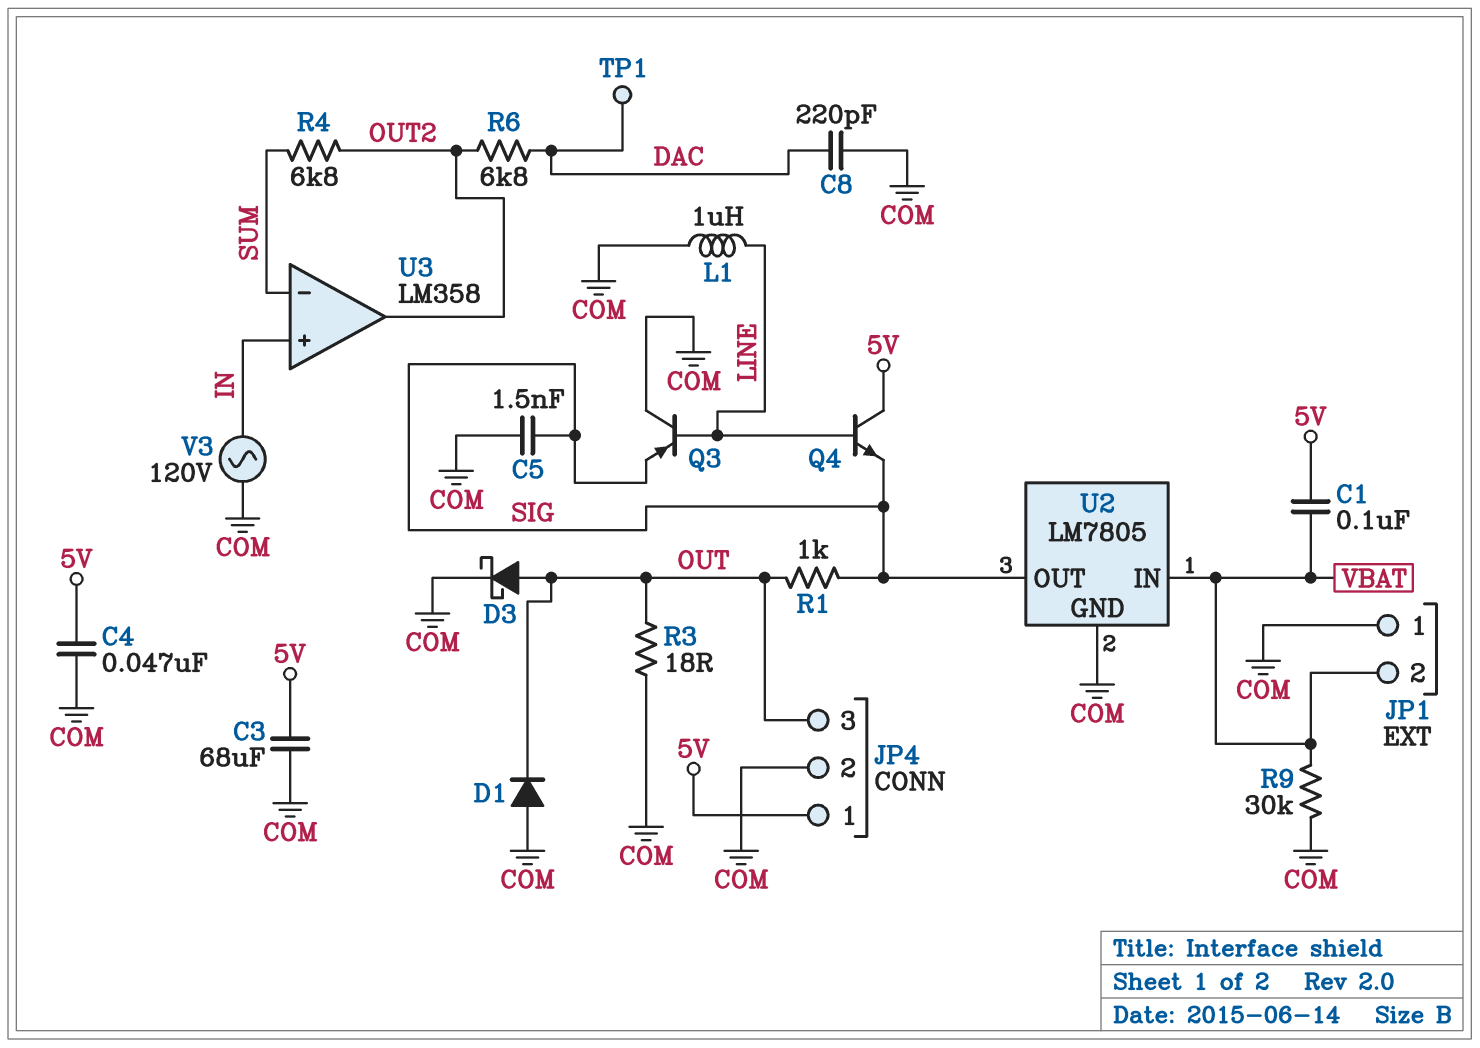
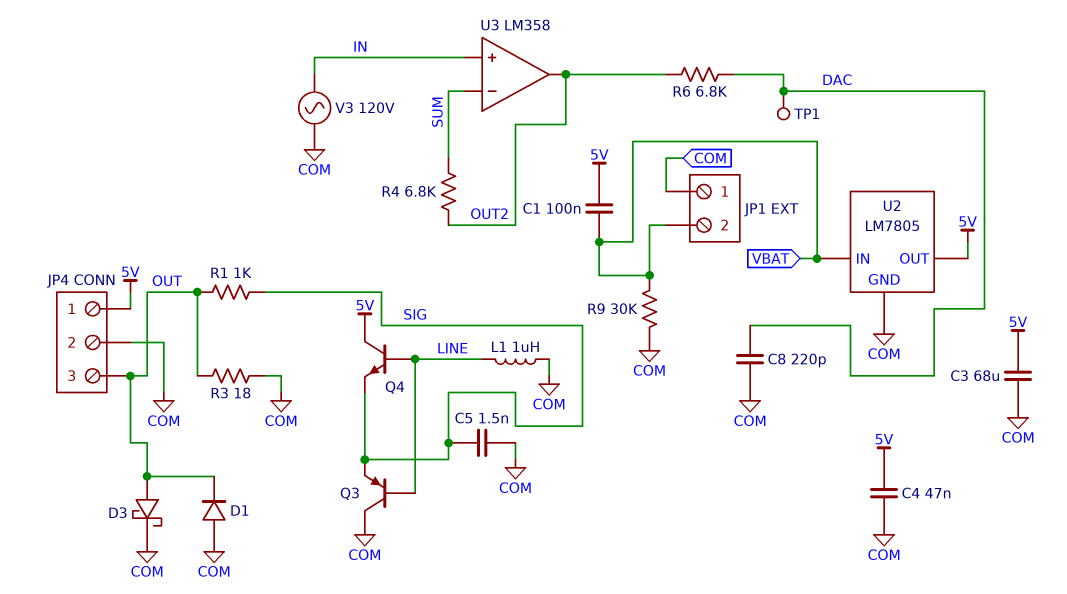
U2 pin OUT: SIG -> 5V

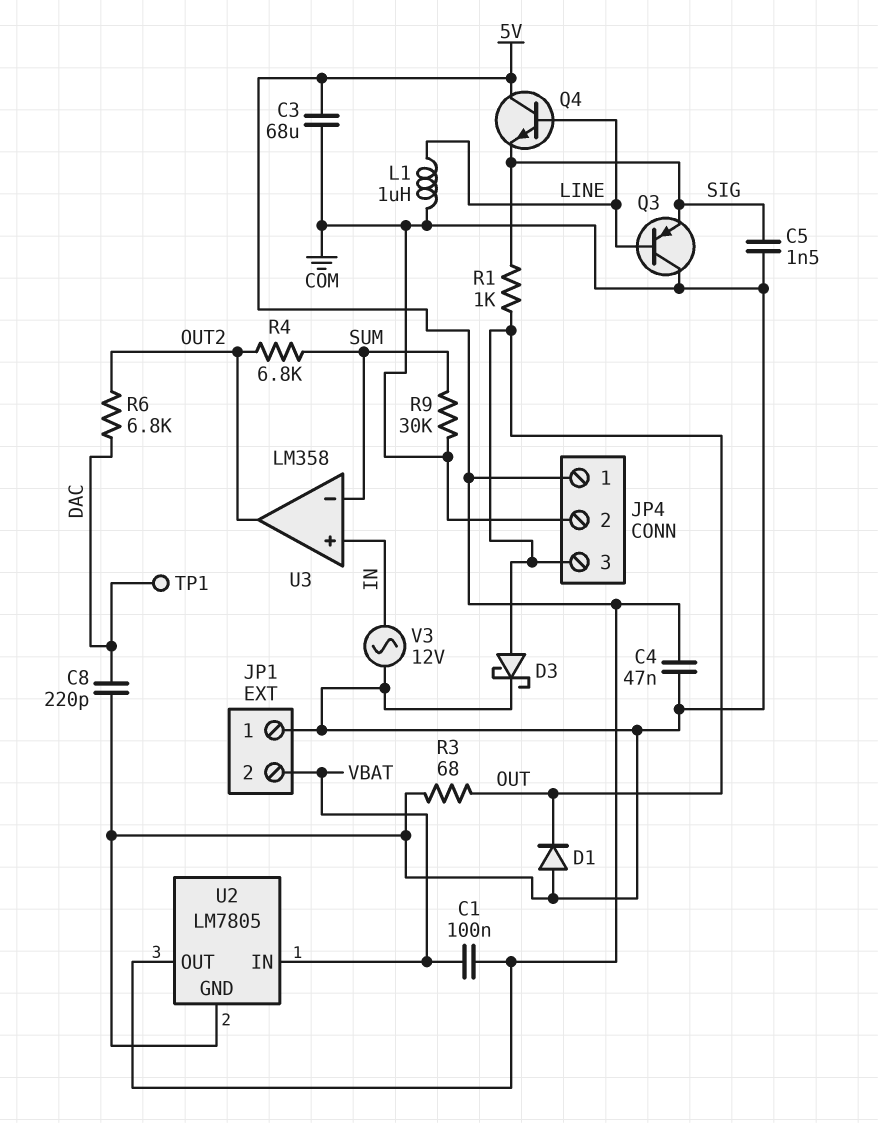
R3: 18 (COM, OUT) -> 68 (COM, OUT)
R9: 30k (COM, VBAT) -> 30k (COM, SUM)
V3: AC 120V (COM, IN) -> AC 12V (COM, IN)

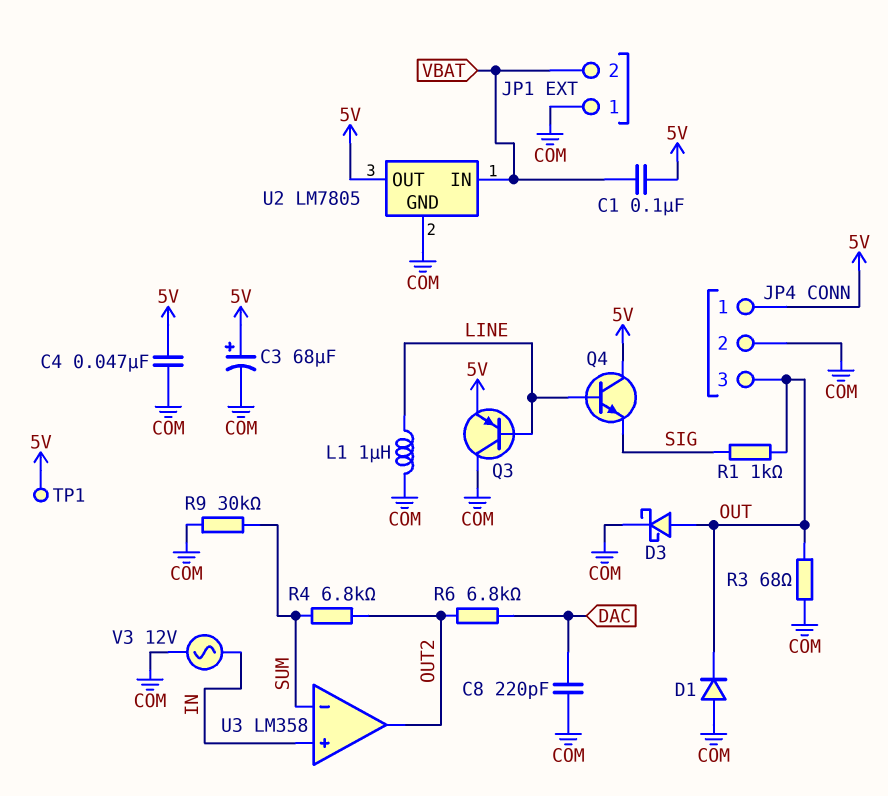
C3: 68uF (5V, COM) -> 68uF (plus 5V, minus COM)
C5: 1.5nF (COM, SIG) -> none
Q3: PNP (B LINE, C COM, E SIG) -> PNP (B LINE, C COM, E 5V)
TP1: test point (DAC) -> test point (5V)

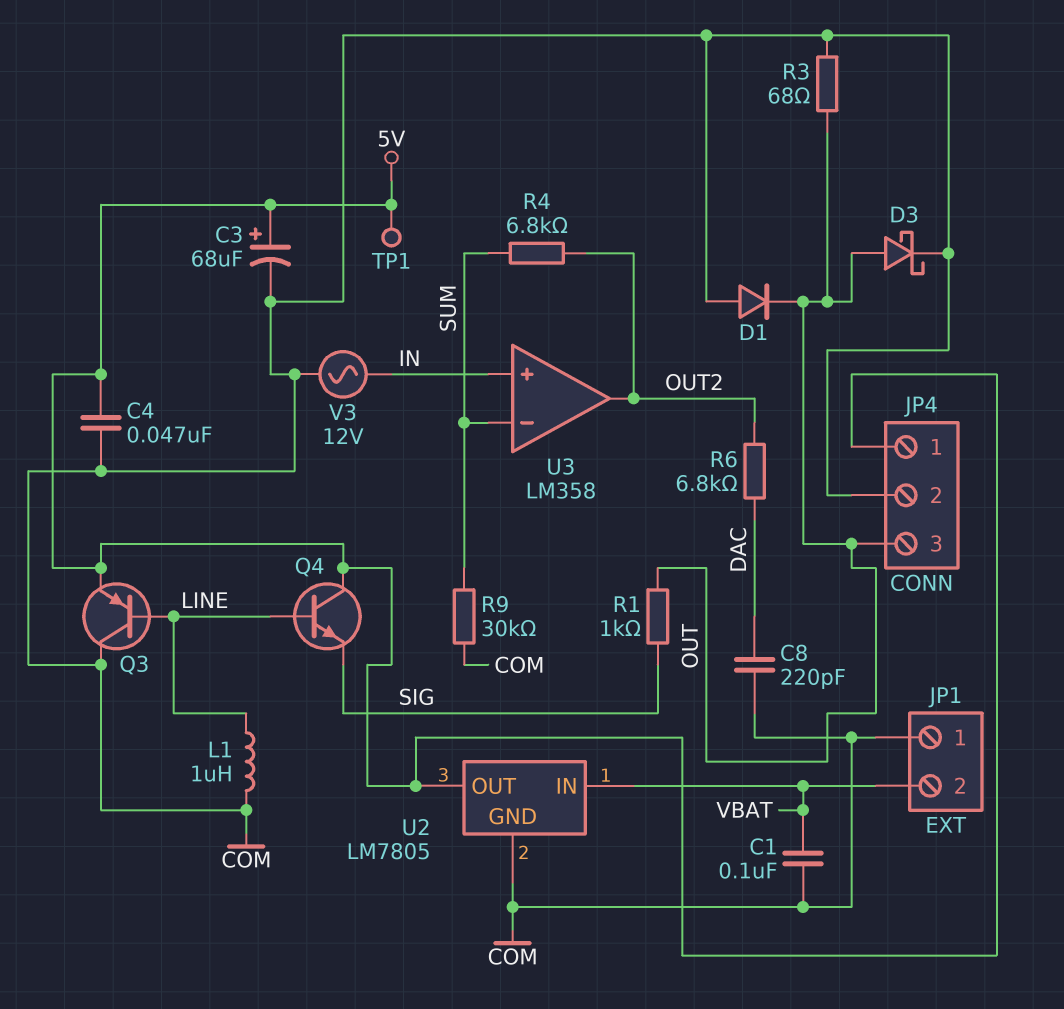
C1: 100nF (5V, VBAT) -> 100nF (COM, VBAT)

